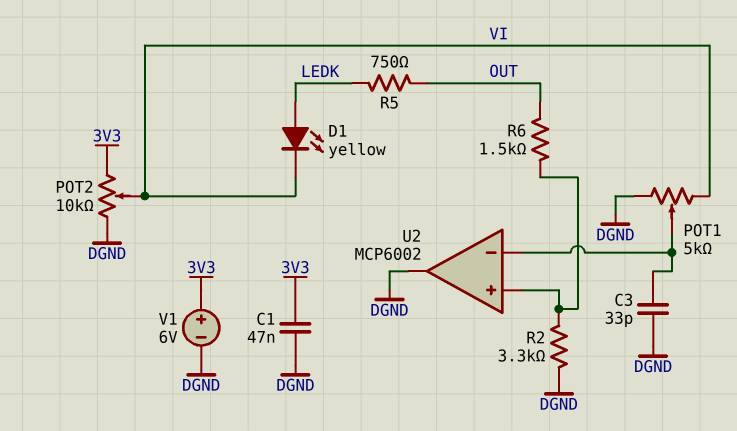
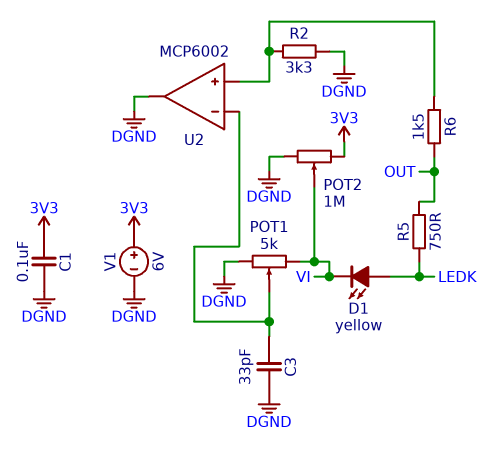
C1: 47nF (3V3, DGND) -> 100nF (3V3, DGND)
POT2: 10k (3V3, DGND, wiper VI) -> 1M (3V3, DGND, wiper VI)

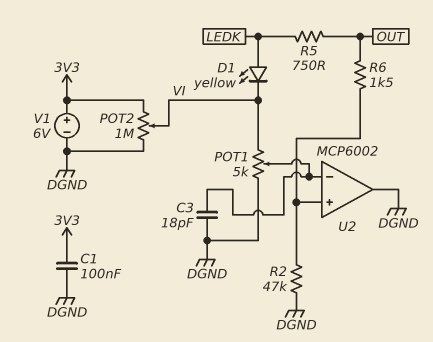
C3: 33pF (DGND, U2/in-) -> 18pF (DGND, U2/in-)
R2: 3.3k (DGND, U2/in+) -> 47k (DGND, U2/in+)

